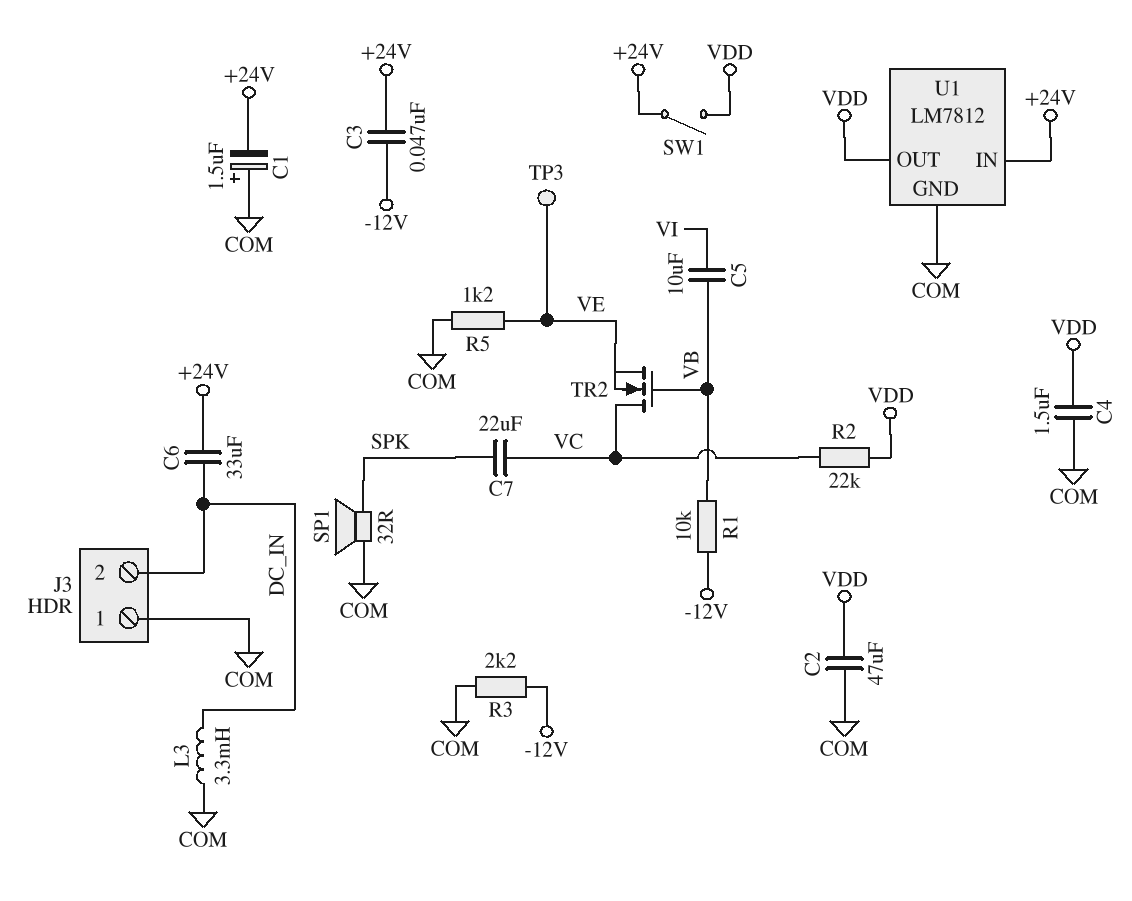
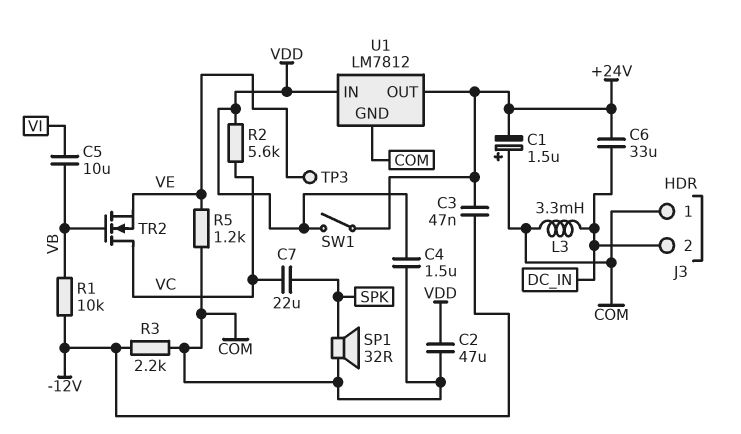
R2: 22k (VC, VDD) -> 5.6k (VC, VDD)
U1 pin IN: +24V -> VDD
U1 pin OUT: VDD -> +24V

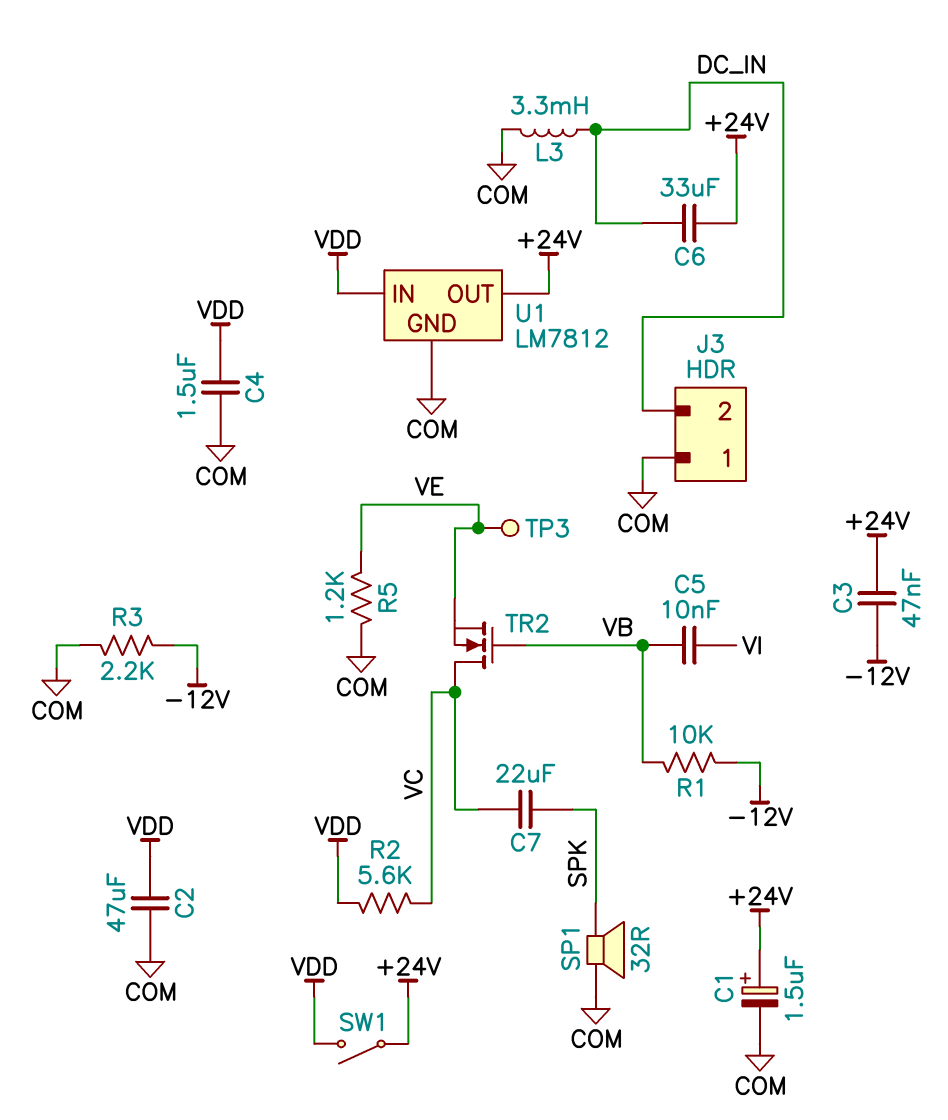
C1: 1.5uF (plus COM, minus +24V) -> 1.5uF (plus +24V, minus COM)
C5: 10uF (VB, VI) -> 10nF (VB, VI)

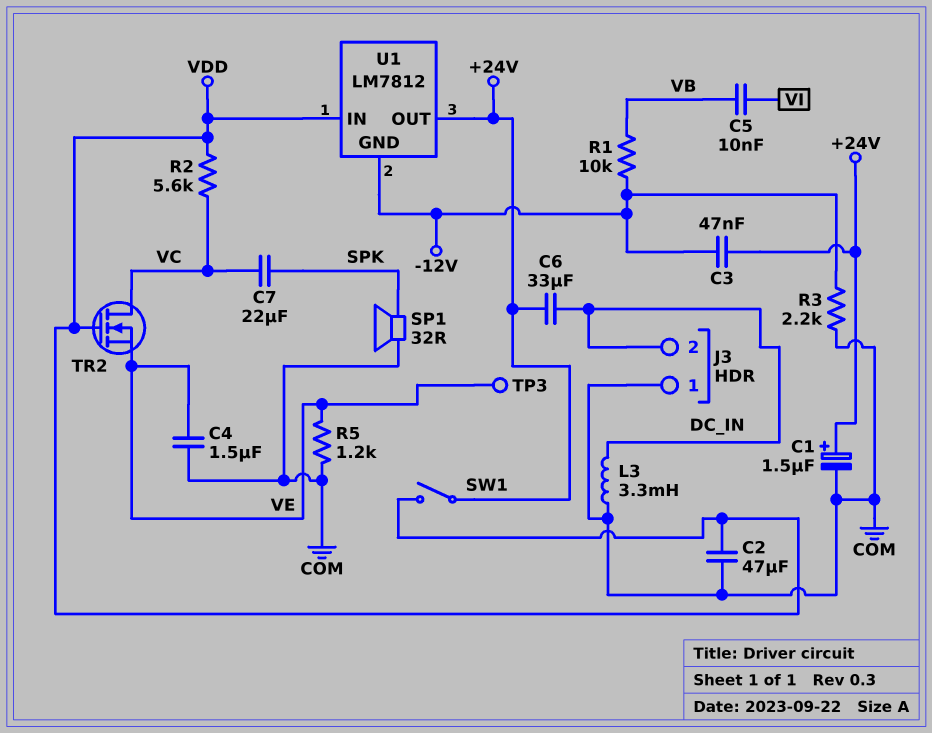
C4: 1.5uF (COM, VDD) -> 1.5uF (COM, VE)
TR2: NMOS (G VB, D VC, S VE) -> NMOS (G VDD, D VC, S VE)
U1 pin GND: COM -> -12V

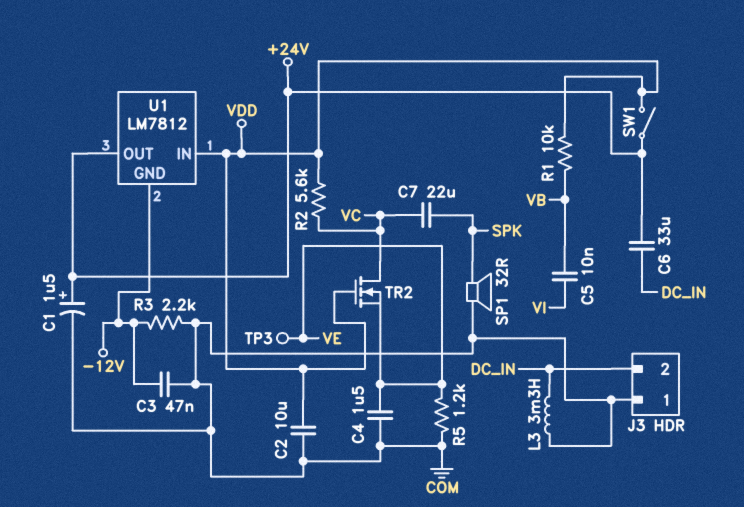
C2: 47uF (COM, VDD) -> 10uF (COM, VDD)
C3: 47nF (+24V, -12V) -> 47nF (-12V, COM)
R1: 10k (-12V, VB) -> 10k (VB, VDD)

